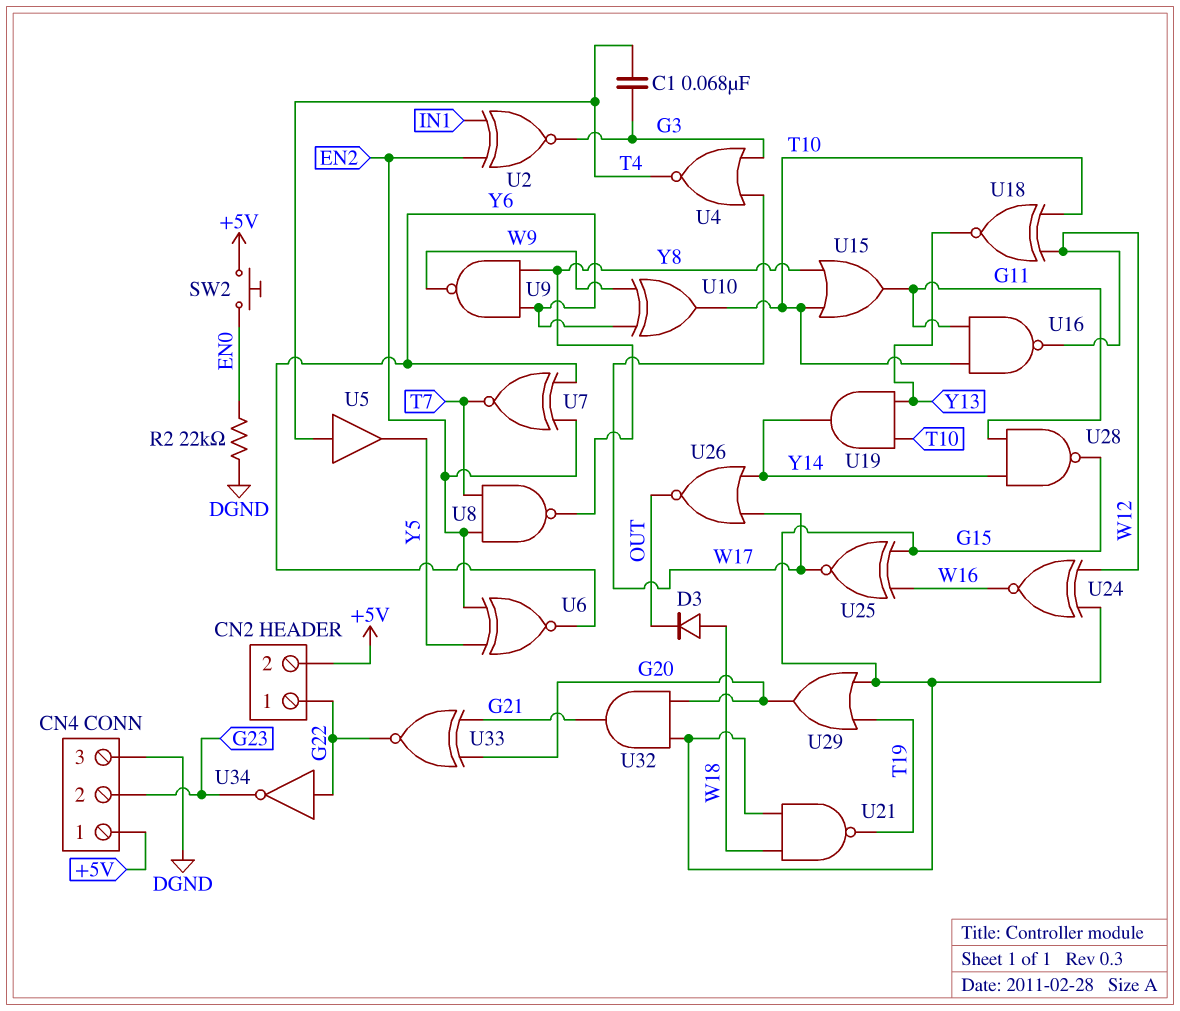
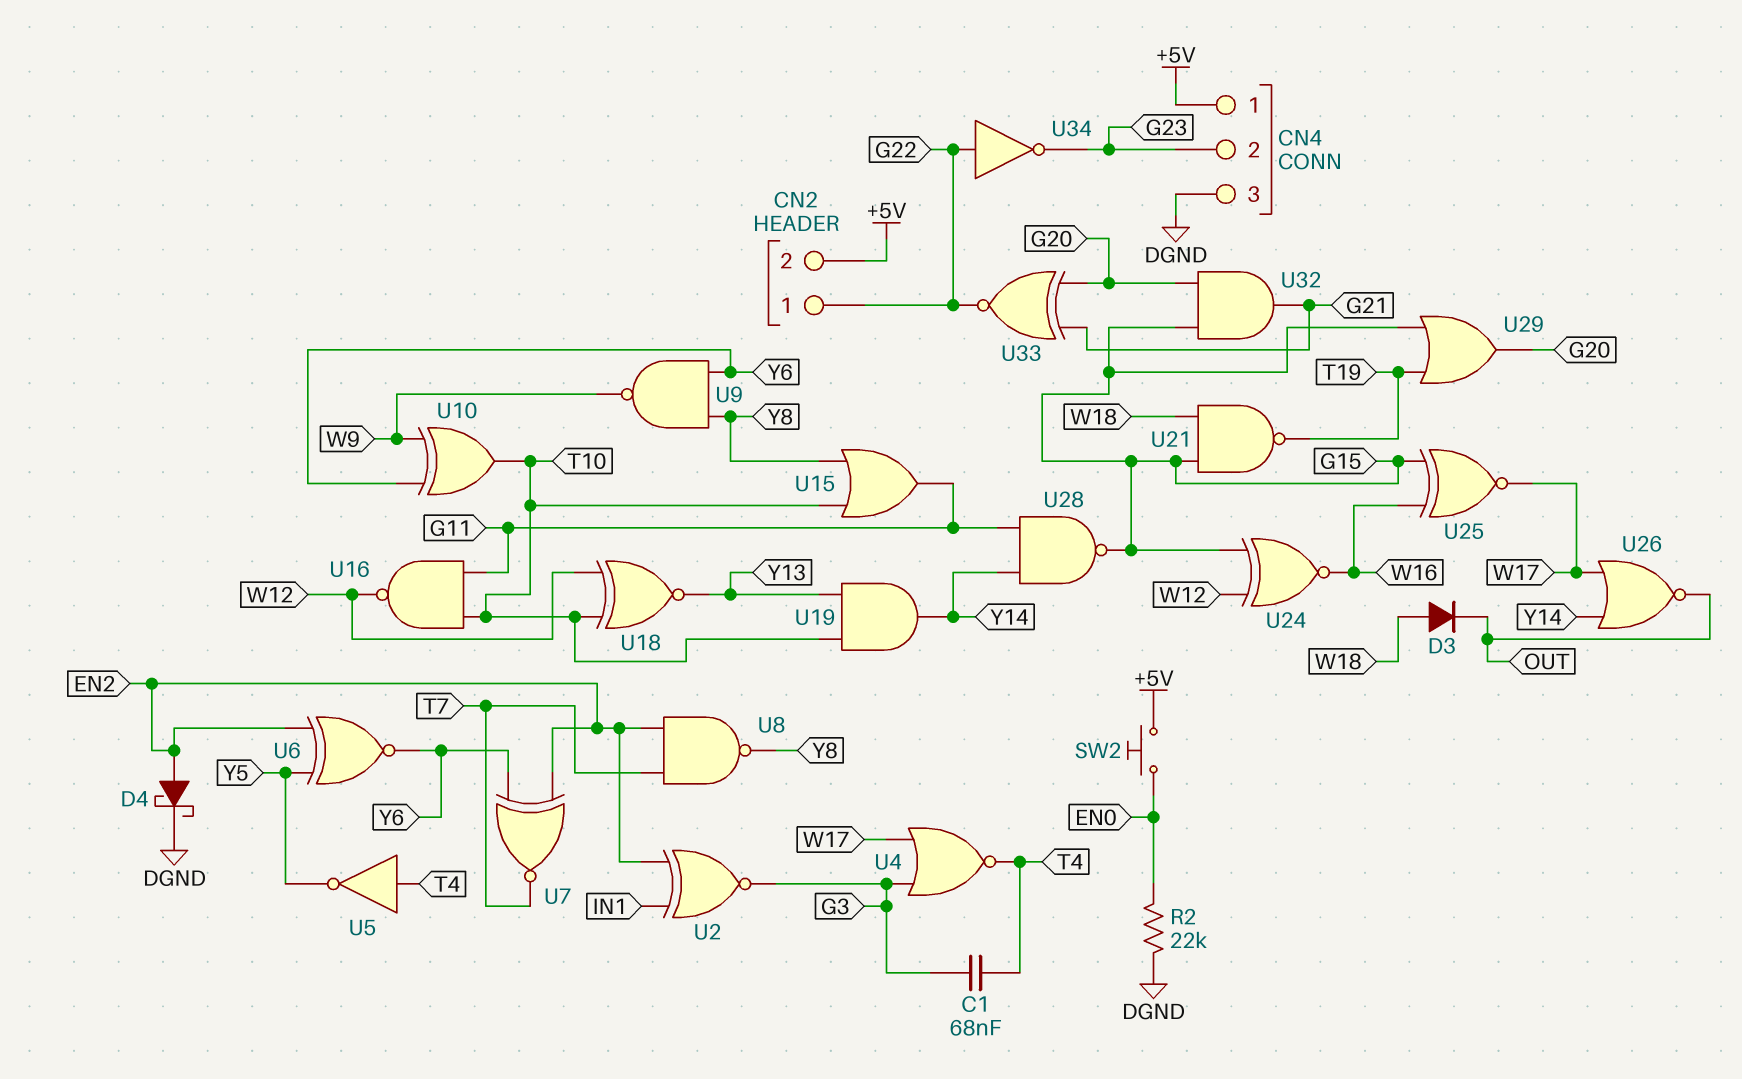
D4: none -> schottky (A EN2, K DGND)
U5: buffer (in T4, out Y5) -> NOT (in T4, out Y5)

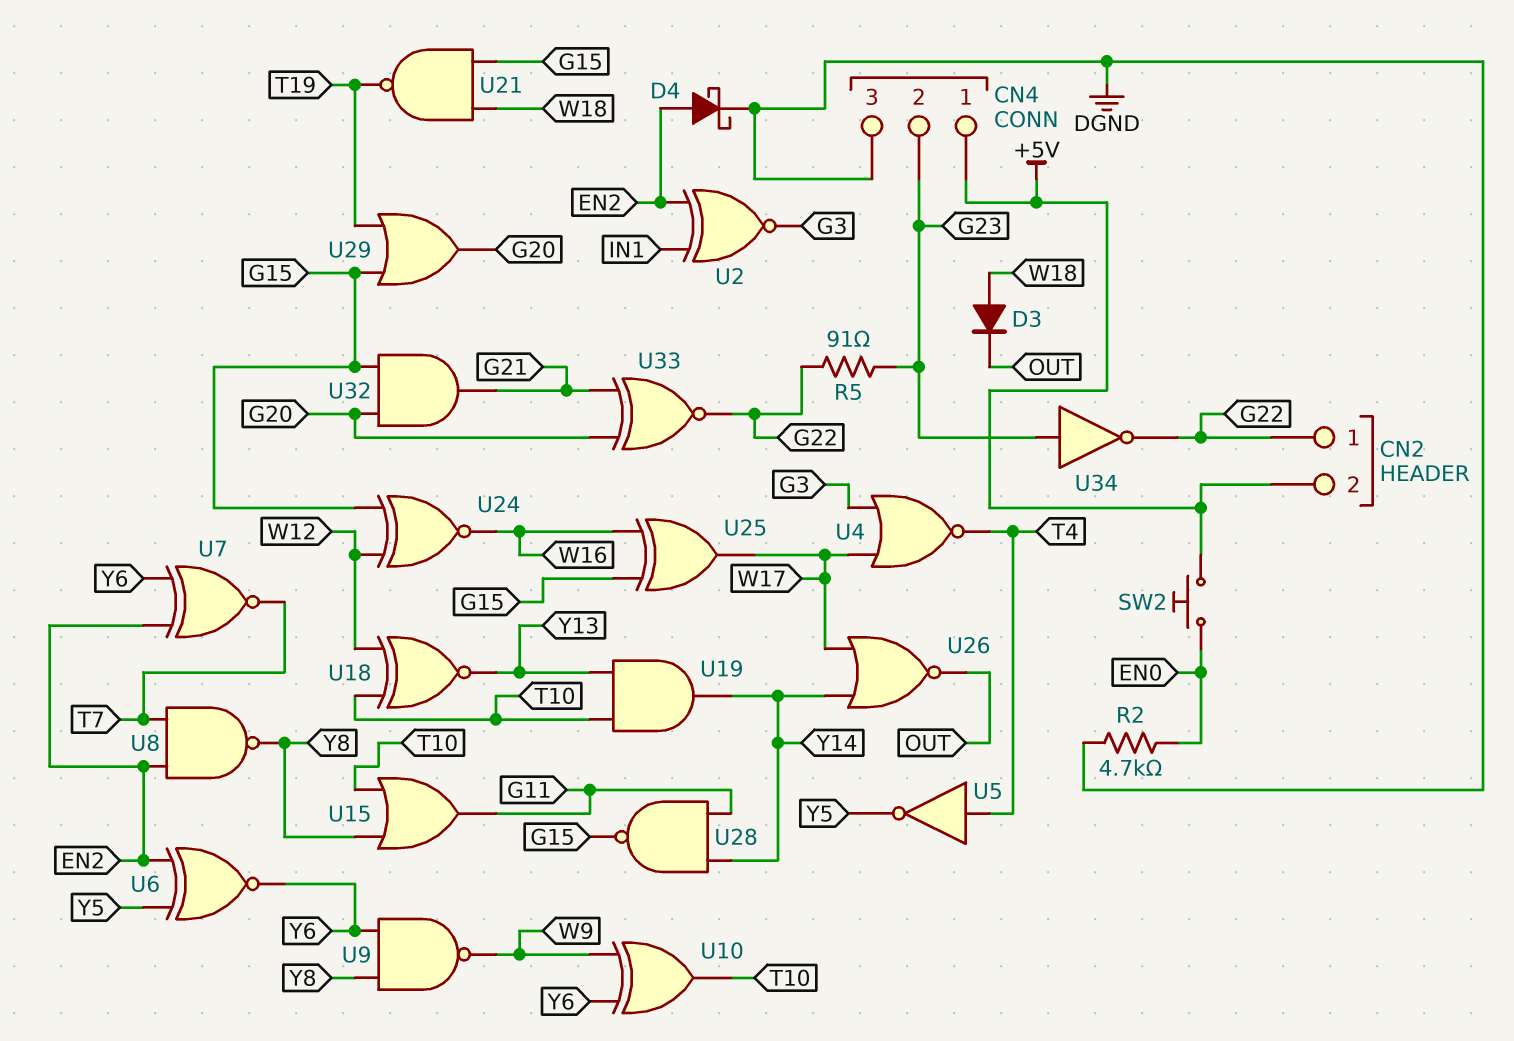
C1: 68nF (G3, T4) -> none
R2: 22k (DGND, EN0) -> 4.7k (DGND, EN0)
R5: none -> 91 (G22, G23)
U16: NAND (in G11, in T10, out W12) -> none
U25: XNOR (in G15, in W16, out W17) -> XOR (in G15, in W16, out W17)
U34: NOT (in G22, out G23) -> NOT (in G23, out G22)

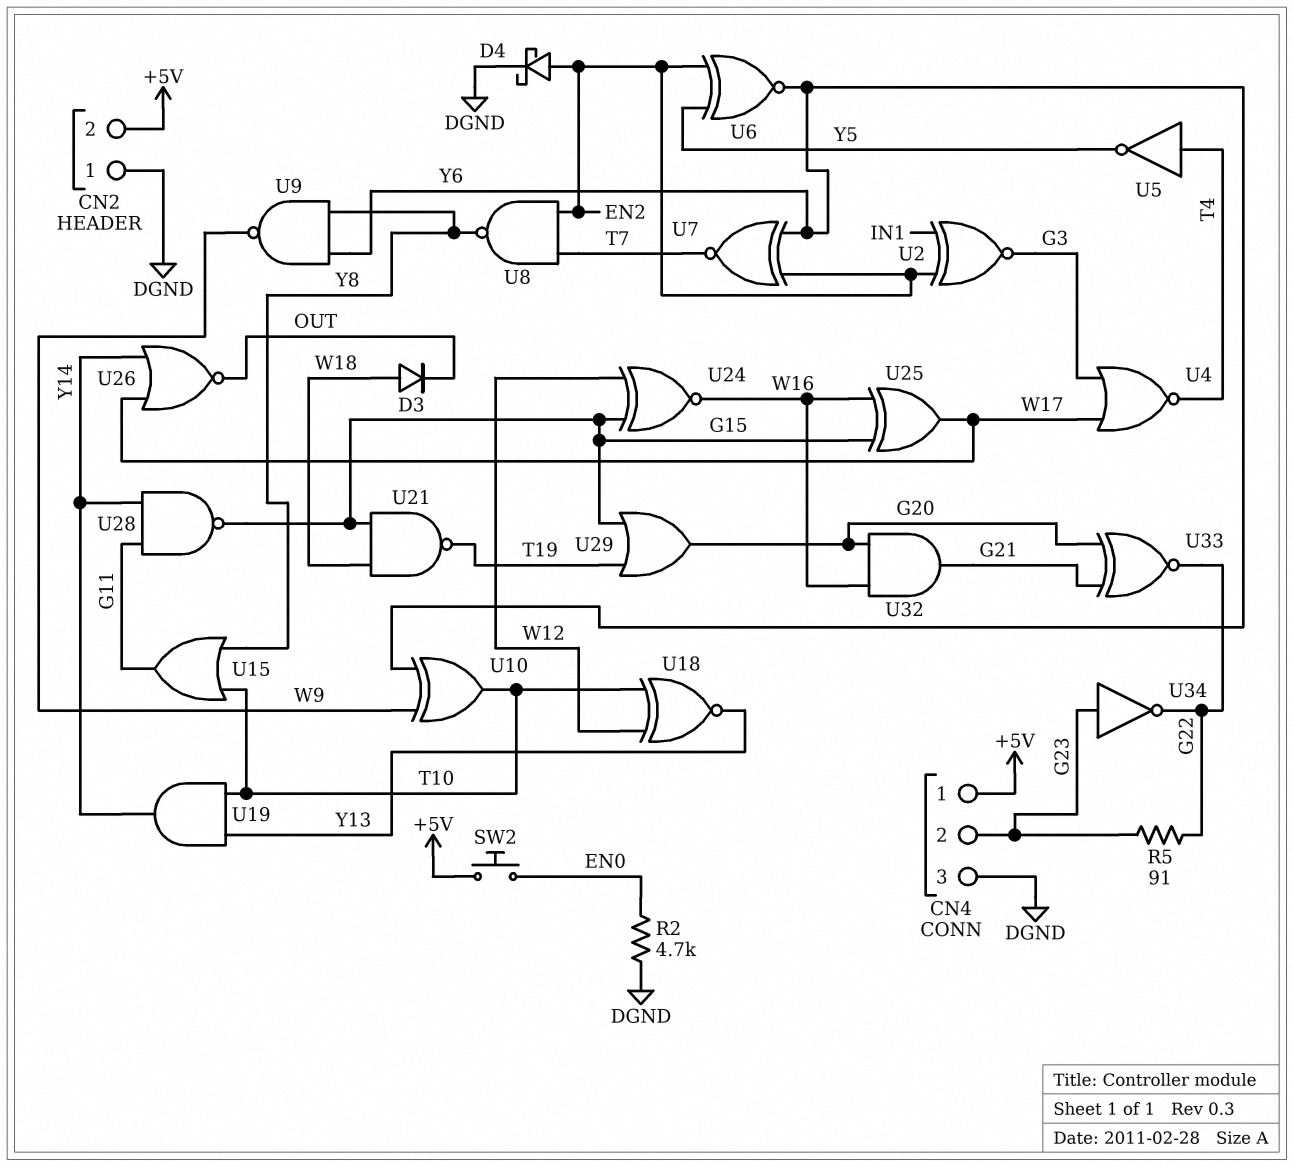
CN2 pin 1: G22 -> DGND
U32: AND (in G15, in G20, out G21) -> AND (in G20, in W16, out G21)

